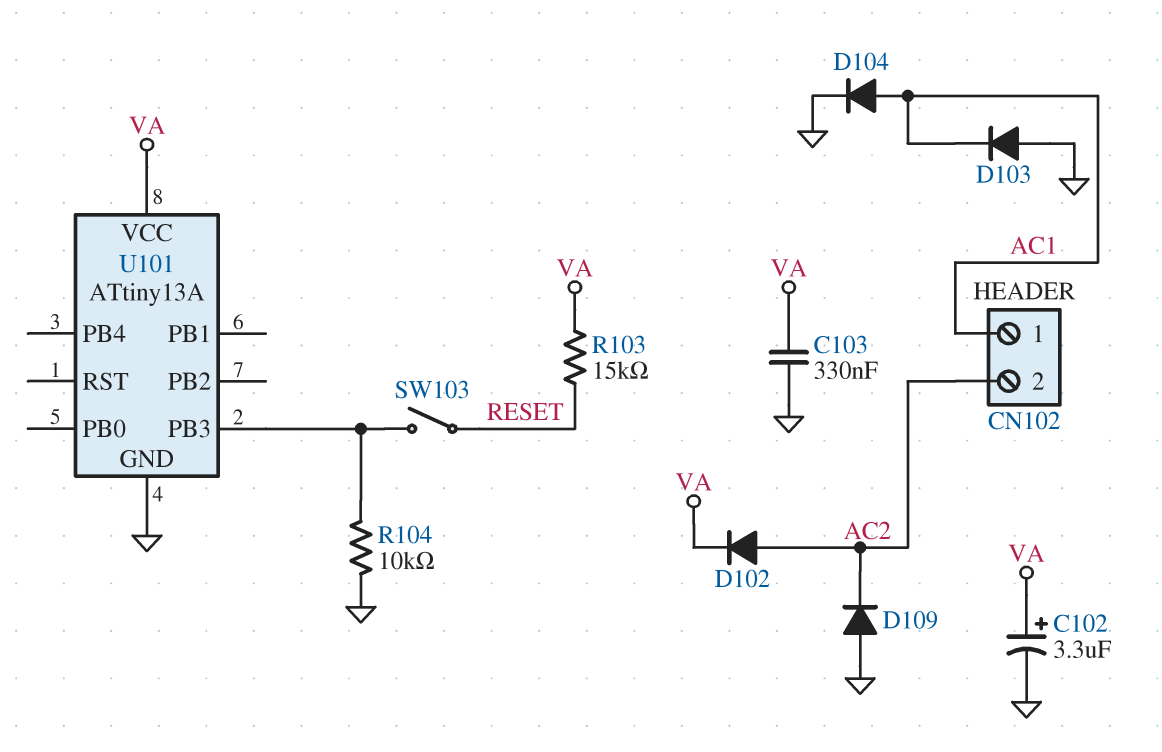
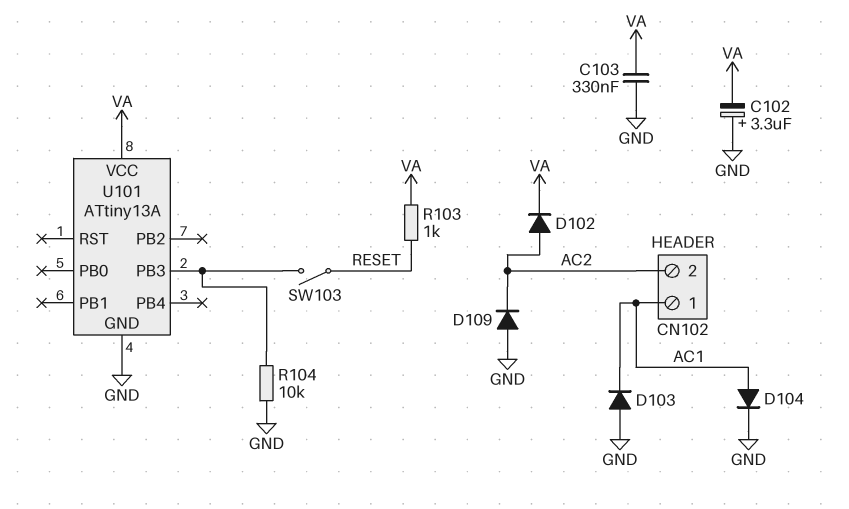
C102: 3.3uF (plus VA, minus GND) -> 3.3uF (plus GND, minus VA)
R103: 15k (RESET, VA) -> 1k (RESET, VA)

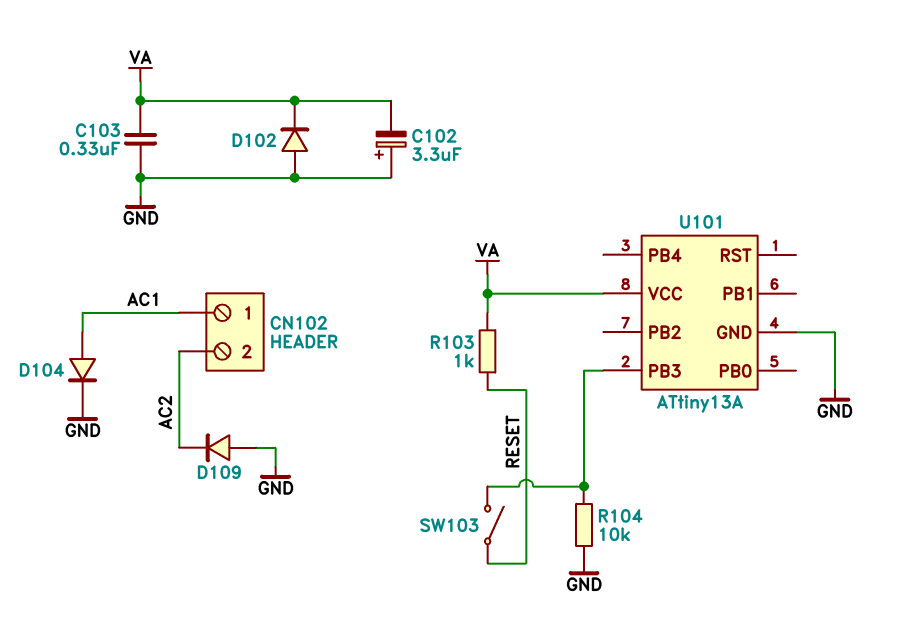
D102: diode (A AC2, K VA) -> diode (A GND, K VA)
D103: diode (A GND, K AC1) -> none

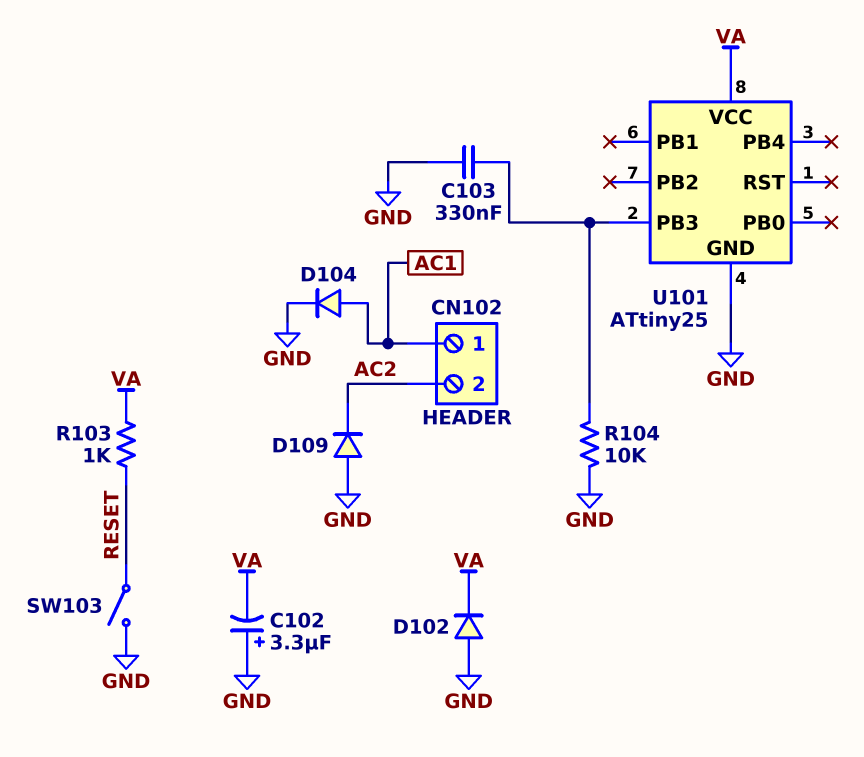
C103: 330nF (GND, VA) -> 330nF (GND, U101/PB3)
SW103: switch (RESET, U101/PB3) -> switch (GND, RESET)
U101: ATtiny13A -> ATtiny25

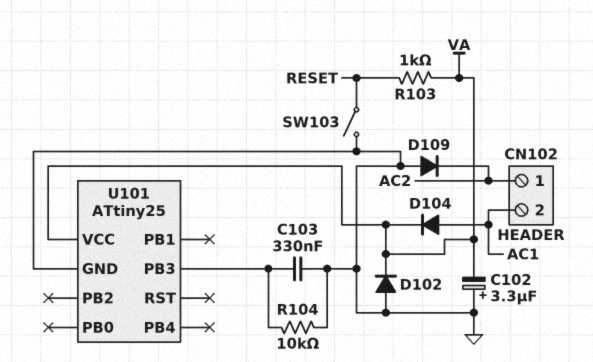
CN102 pin 1: AC1 -> AC2
CN102 pin 2: AC2 -> AC1
D104: diode (A AC1, K GND) -> diode (A AC1, K VA)

